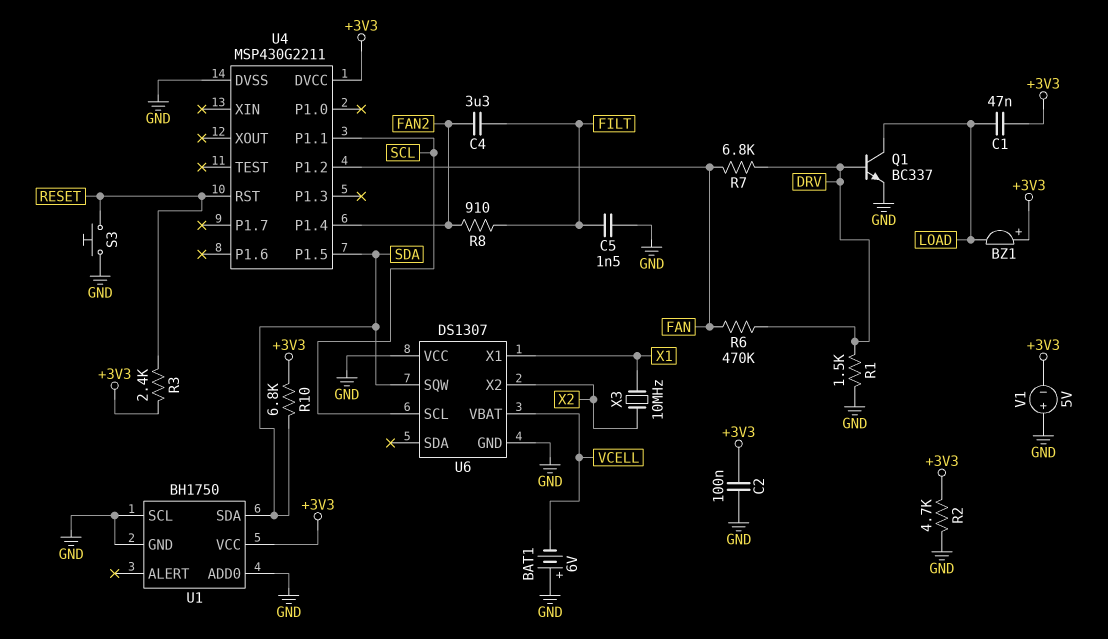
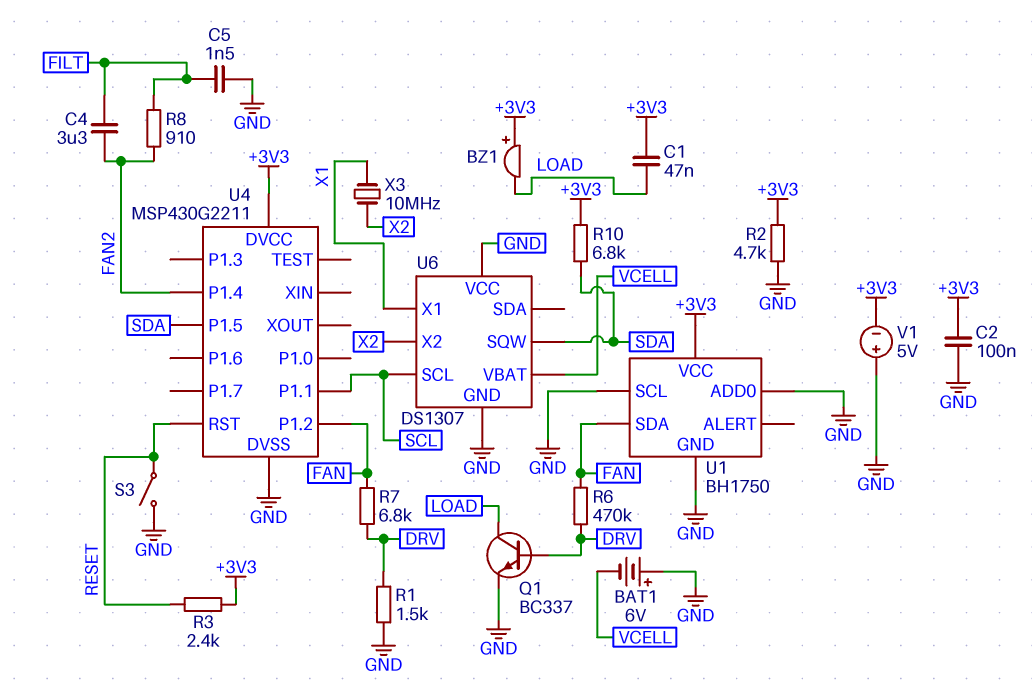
S3: button (GND, RESET) -> switch (GND, RESET)
U1 pin SDA: SDA -> FAN

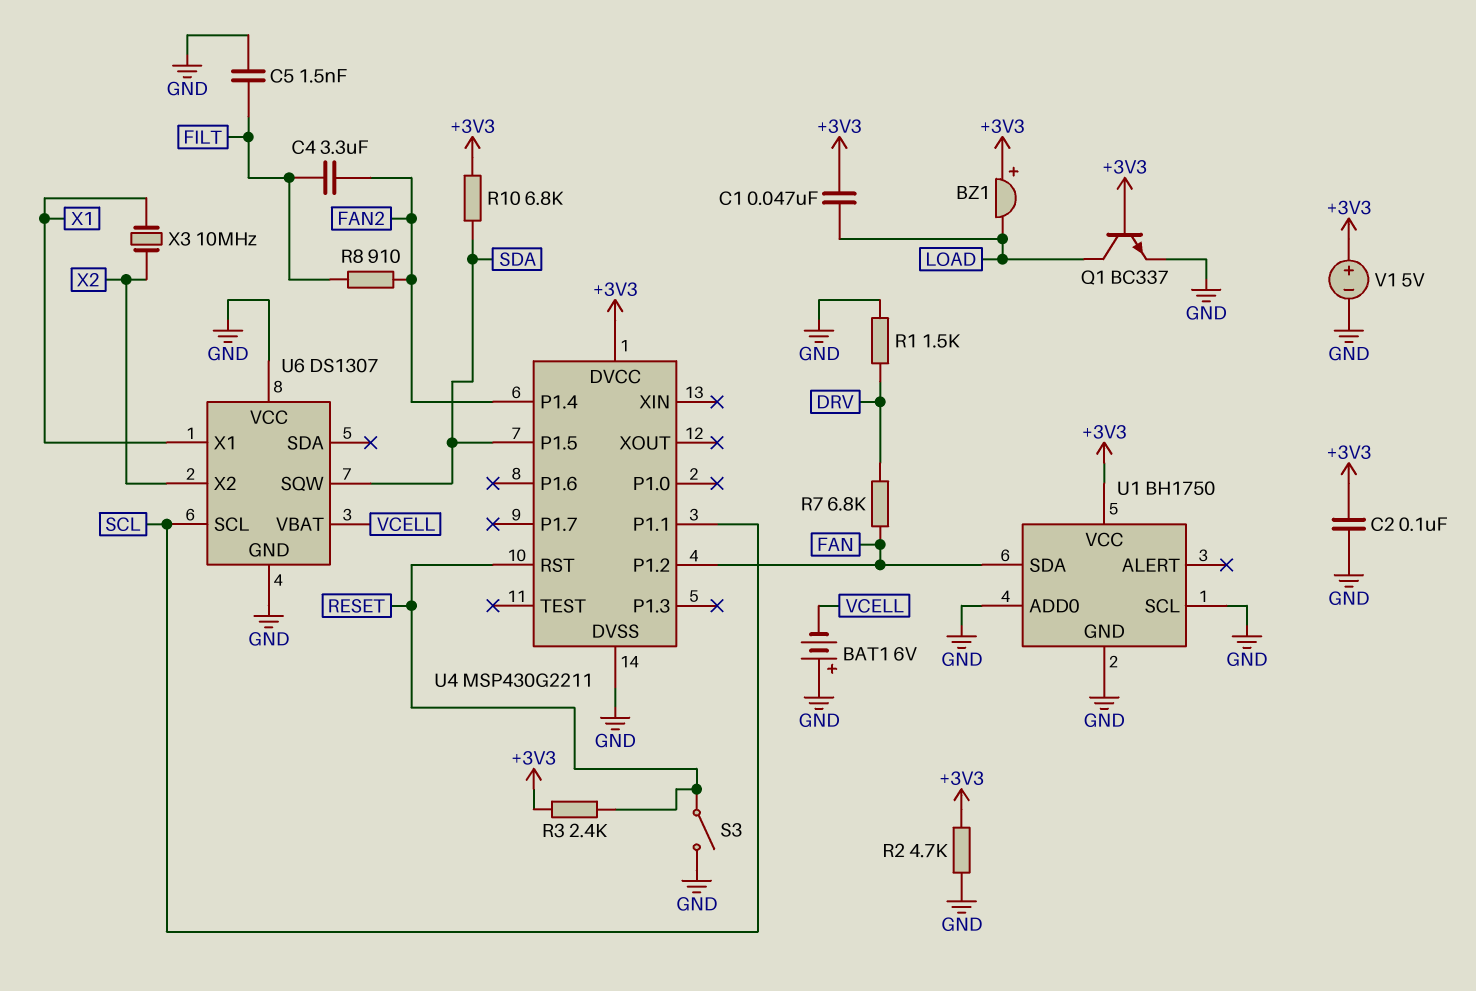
Q1: NPN BC337 (B DRV, C LOAD, E GND) -> NPN BC337 (B +3V3, C LOAD, E GND)
R6: 470k (DRV, FAN) -> none
V1: 5V (plus GND, minus +3V3) -> 5V (plus +3V3, minus GND)

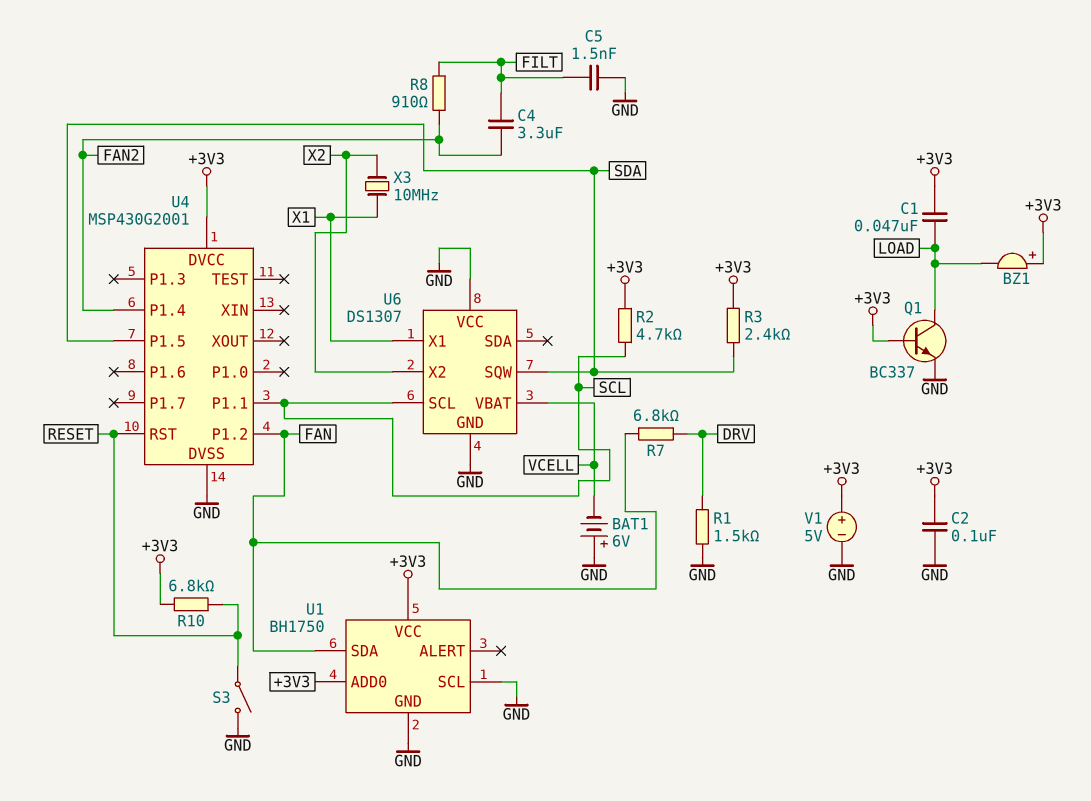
R2: 4.7k (+3V3, GND) -> 4.7k (+3V3, SCL)
R3: 2.4k (+3V3, RESET) -> 2.4k (+3V3, SDA)
R10: 6.8k (+3V3, SDA) -> 6.8k (+3V3, RESET)
U1 pin ADD0: GND -> +3V3
U4: MSP430G2211 -> MSP430G2001

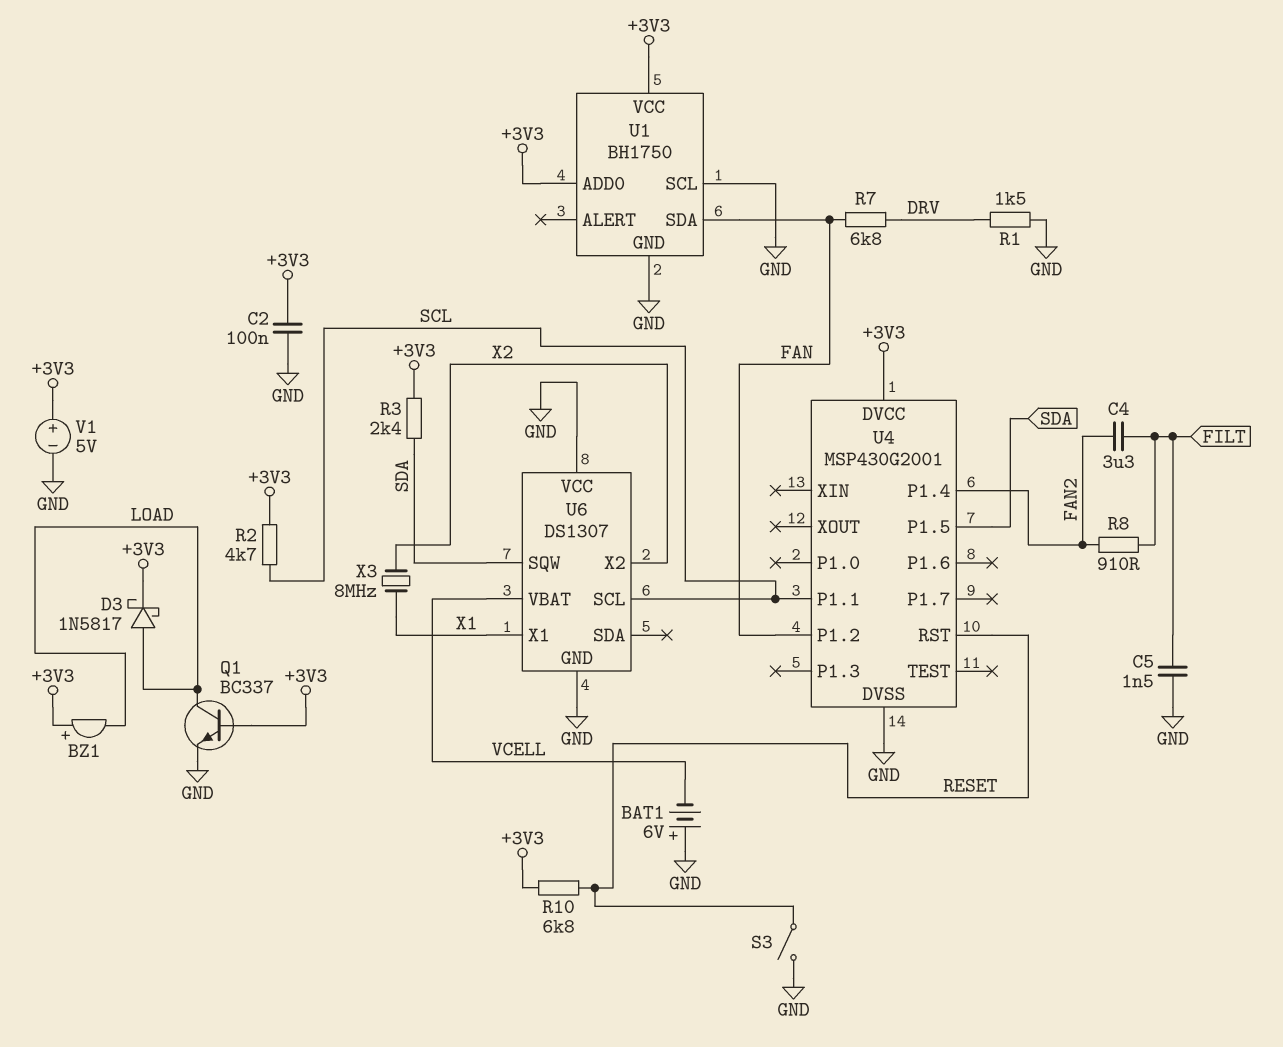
C1: 47nF (+3V3, LOAD) -> none
D3: none -> schottky 1N5817 (A LOAD, K +3V3)
X3: 10MHz (X1, X2) -> 8MHz (X1, X2)

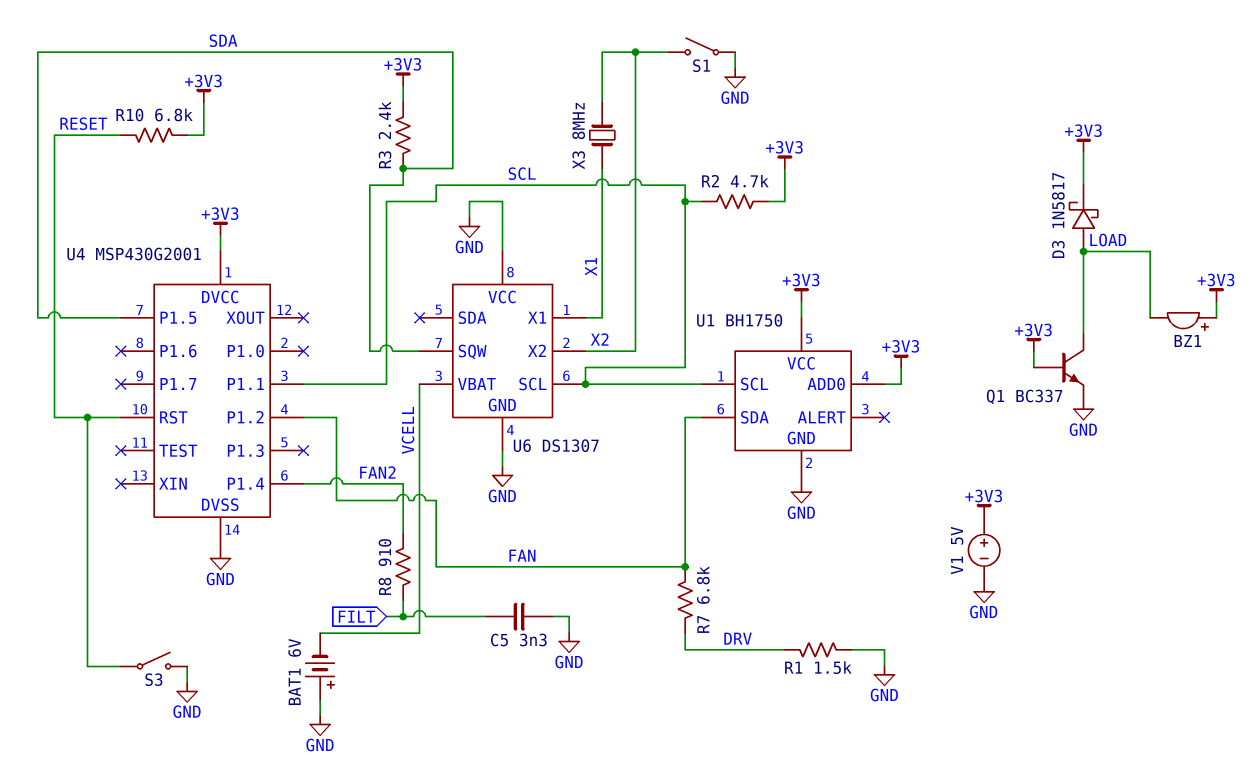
C2: 100nF (+3V3, GND) -> none
C4: 3.3uF (FAN2, FILT) -> none
C5: 1.5nF (FILT, GND) -> 3.3nF (FILT, GND)
S1: none -> switch (GND, X2)
U1 pin SCL: GND -> SCL

